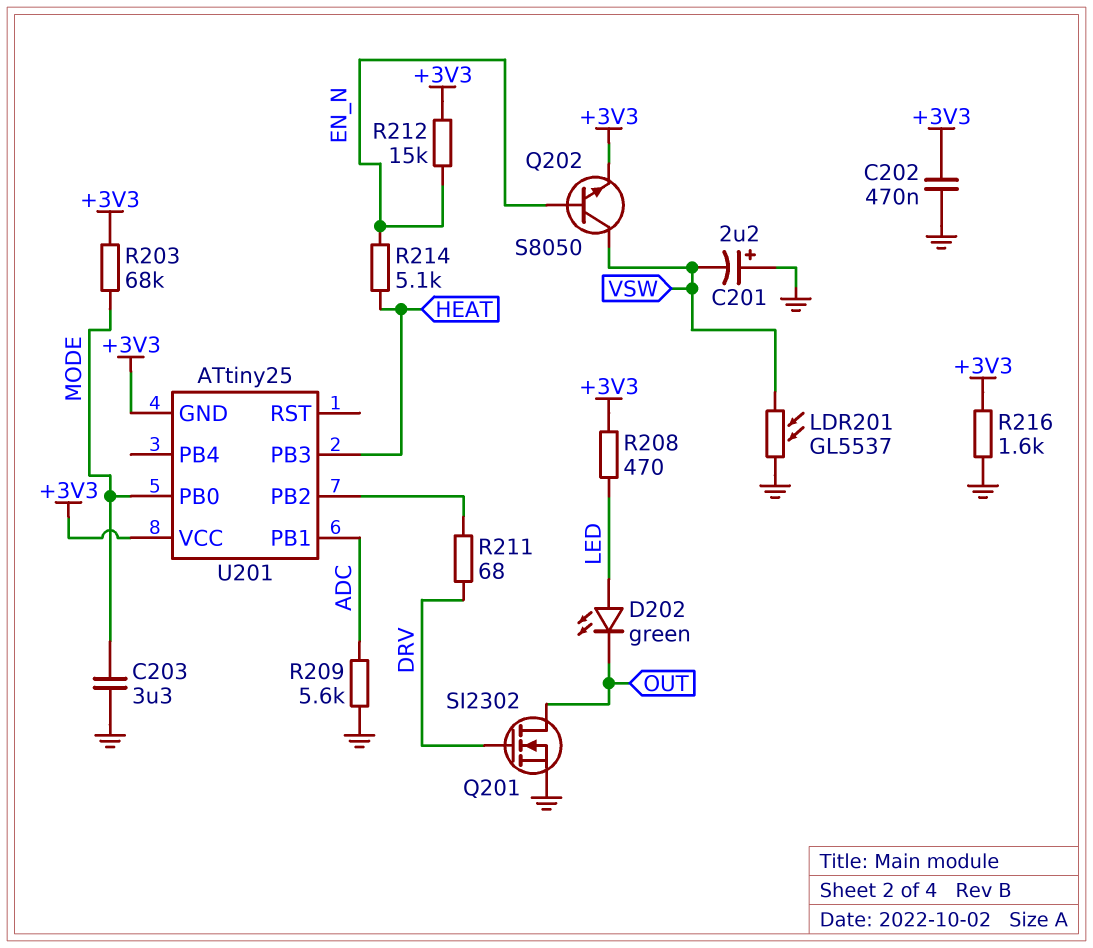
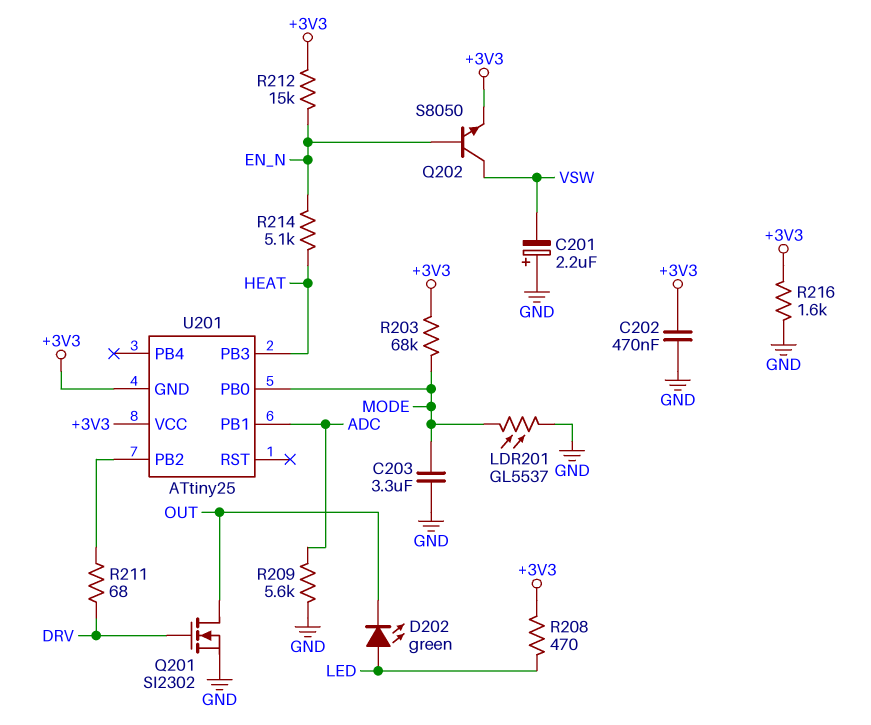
LDR201: GL5537 (GND, VSW) -> GL5537 (GND, MODE)

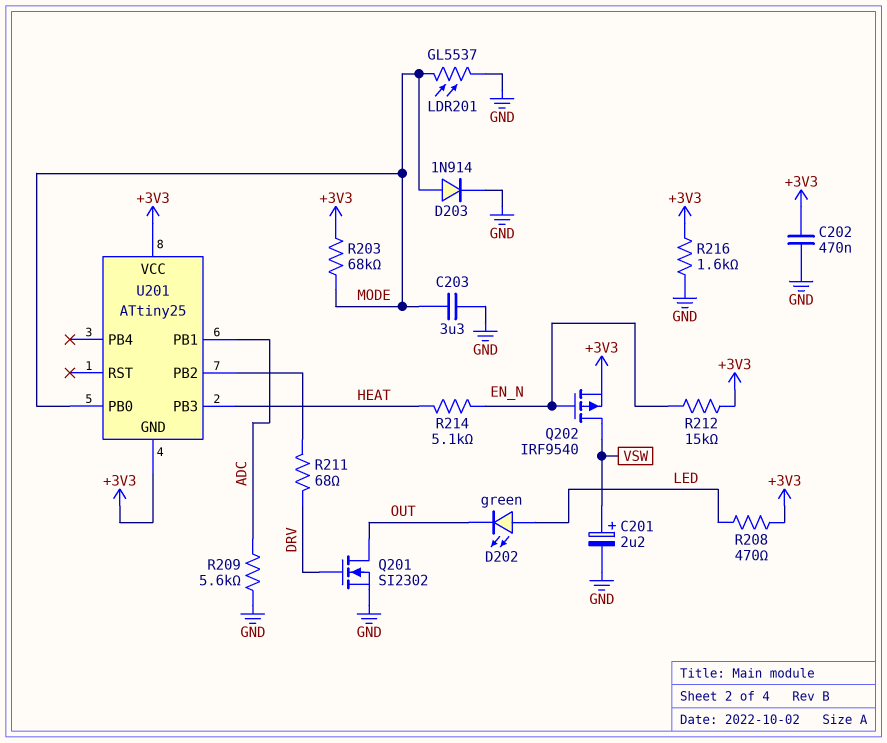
C201: 2.2uF (plus GND, minus VSW) -> 2.2uF (plus VSW, minus GND)
D203: none -> diode 1N914 (A MODE, K GND)
Q202: NPN S8050 (B EN_N, C VSW, E +3V3) -> PMOS IRF9540 (G EN_N, D VSW, S +3V3)

